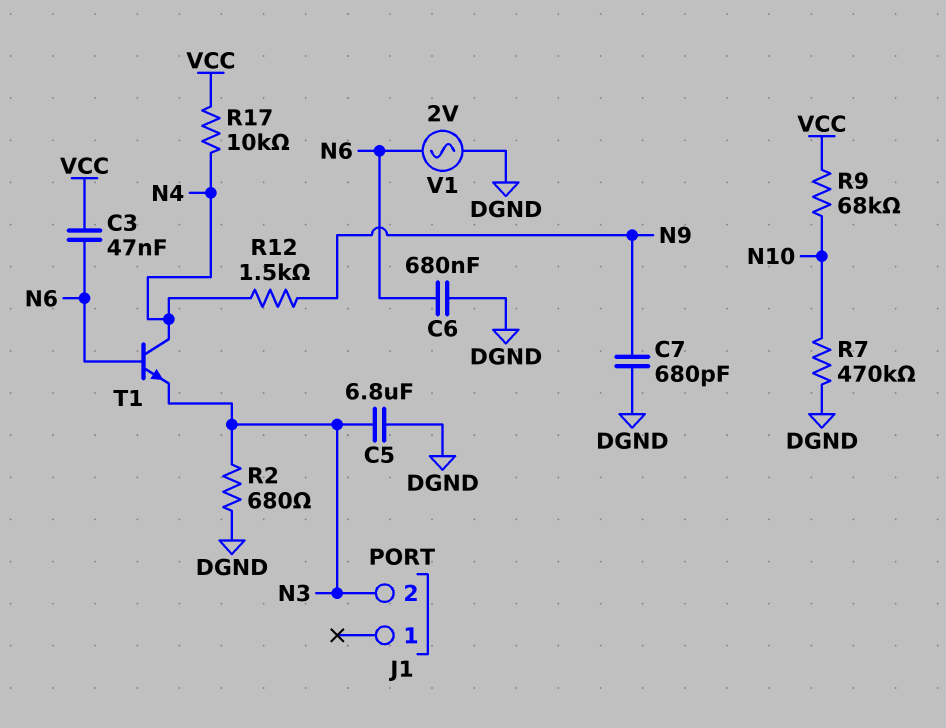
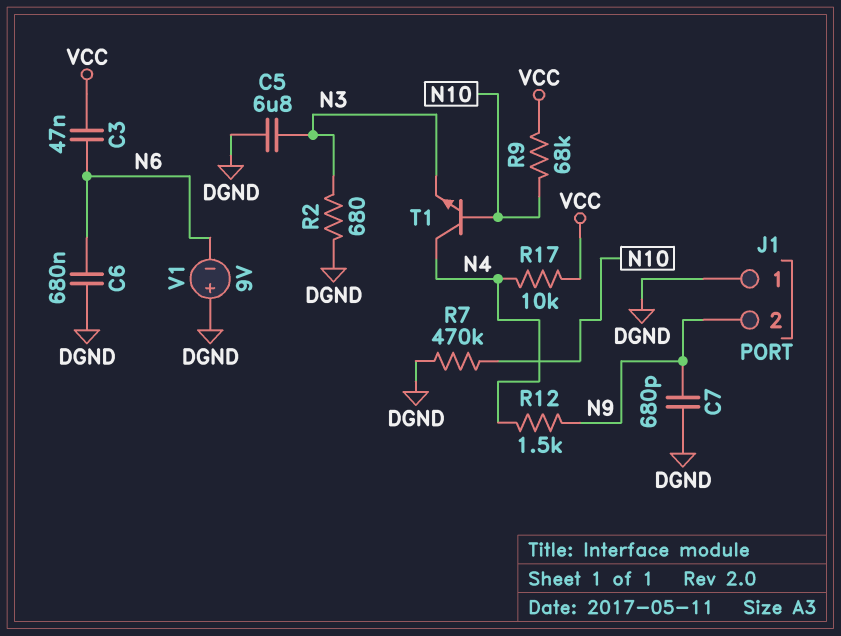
J1 pin 1: none -> DGND
J1 pin 2: N3 -> N9
T1: NPN (B N6, C N4, E N3) -> NPN (B N10, C N4, E N3)
V1: AC 2V (DGND, N6) -> 9V (plus DGND, minus N6)

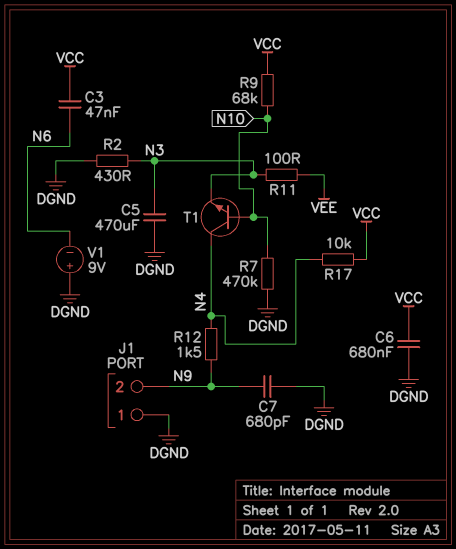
C5: 6.8uF (DGND, N3) -> 470uF (DGND, N3)
C6: 680nF (DGND, N6) -> 680nF (DGND, VCC)
R2: 680 (DGND, N3) -> 430 (DGND, N3)
R11: none -> 100 (N3, VEE)

